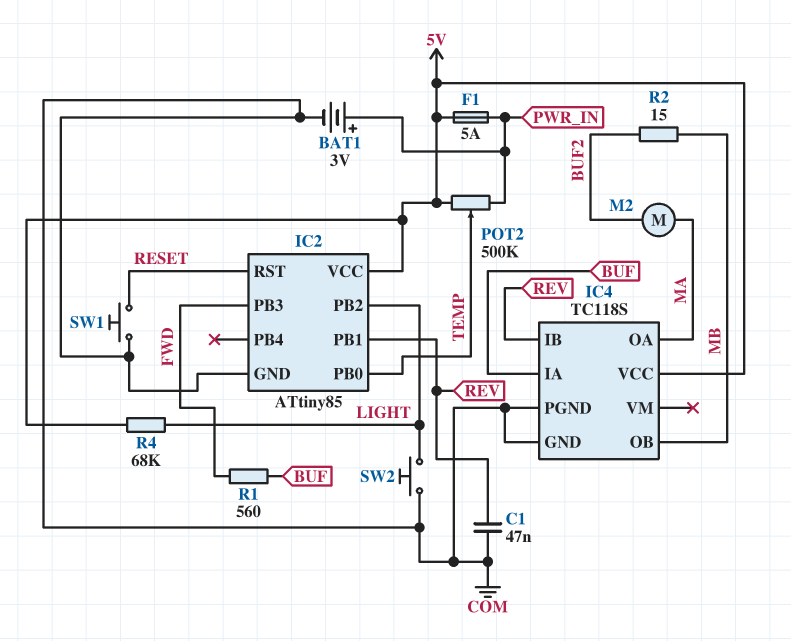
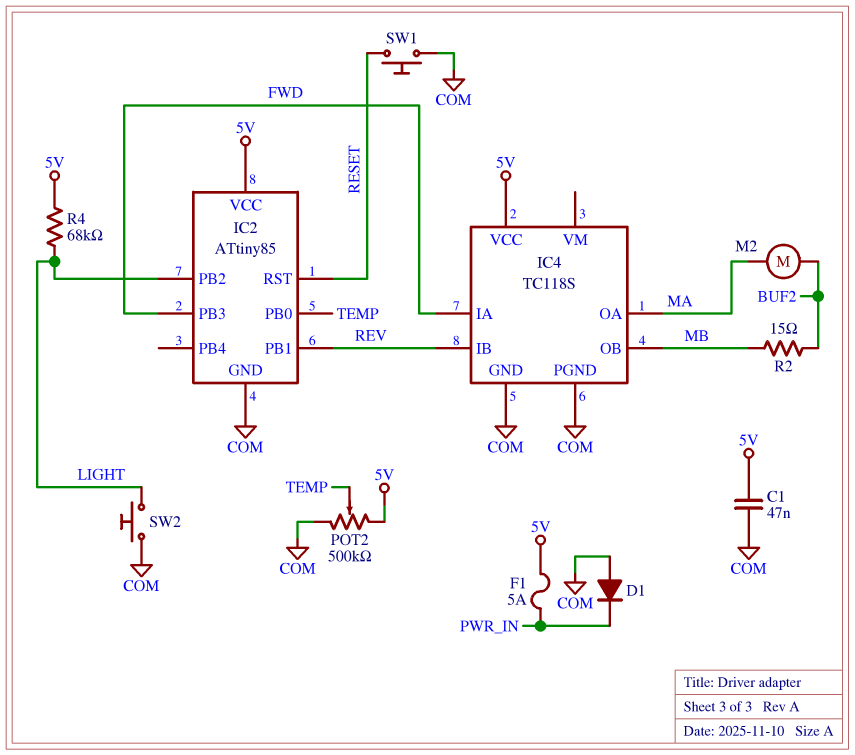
BAT1: 3V (plus PWR_IN, minus COM) -> none
C1: 47nF (COM, REV) -> 47nF (5V, COM)
D1: none -> diode (A COM, K PWR_IN)
IC4 pin IA: BUF -> FWD
POT2: 500k (5V, PWR_IN, wiper TEMP) -> 500k (5V, COM, wiper TEMP)
R1: 560 (BUF, FWD) -> none

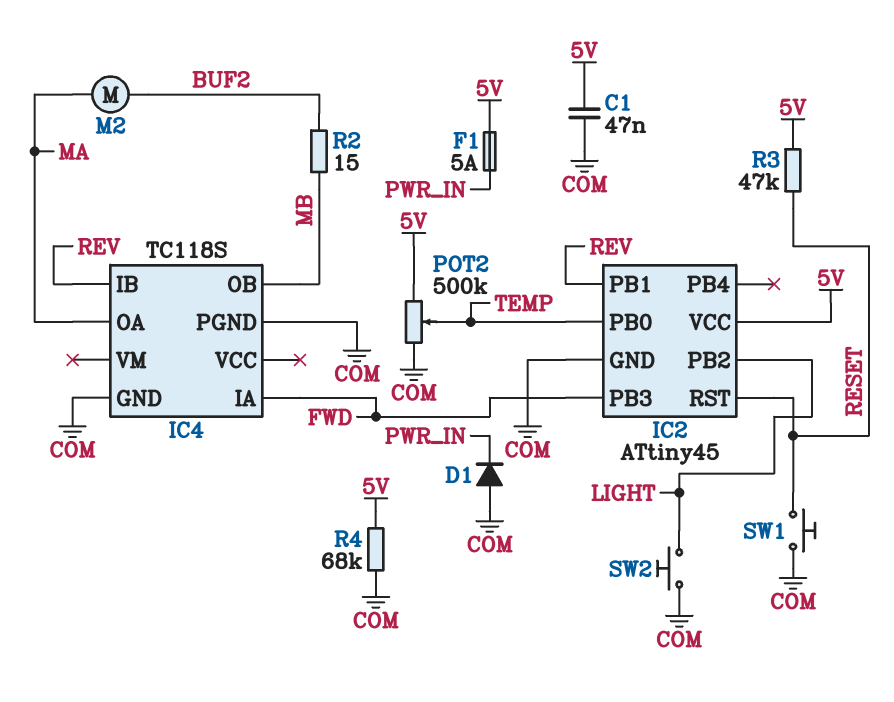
IC2: ATtiny85 -> ATtiny45
IC4 pin VCC: 5V -> none
R3: none -> 47k (5V, RESET)
R4: 68k (5V, LIGHT) -> 68k (5V, COM)

